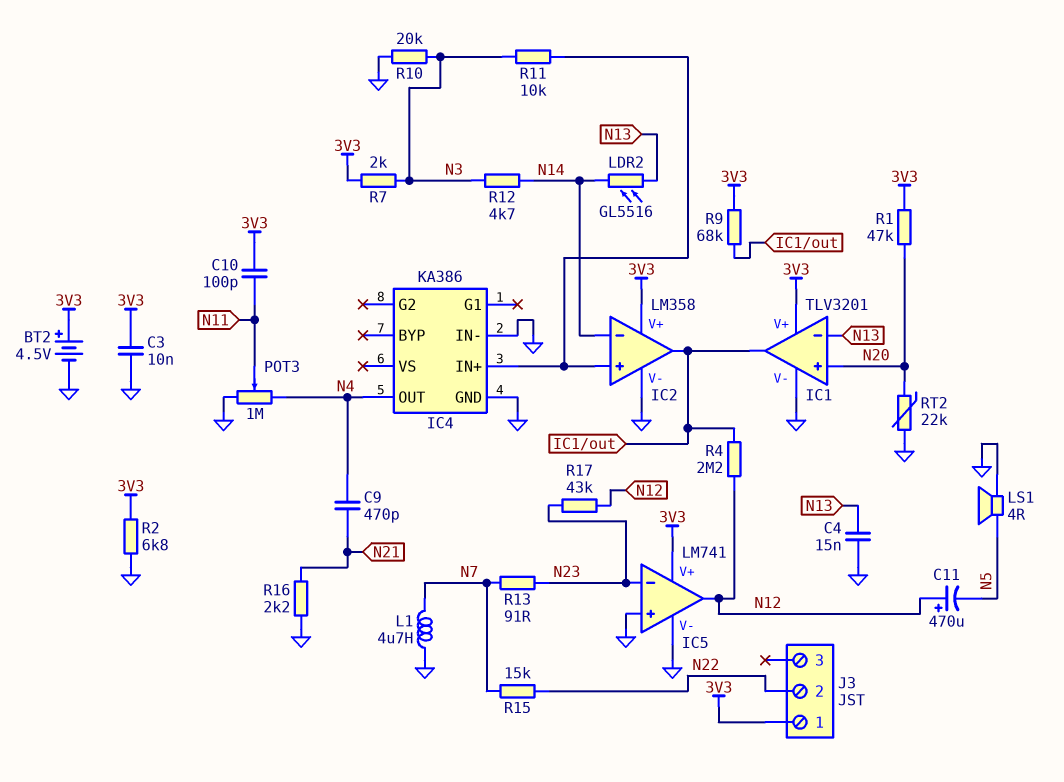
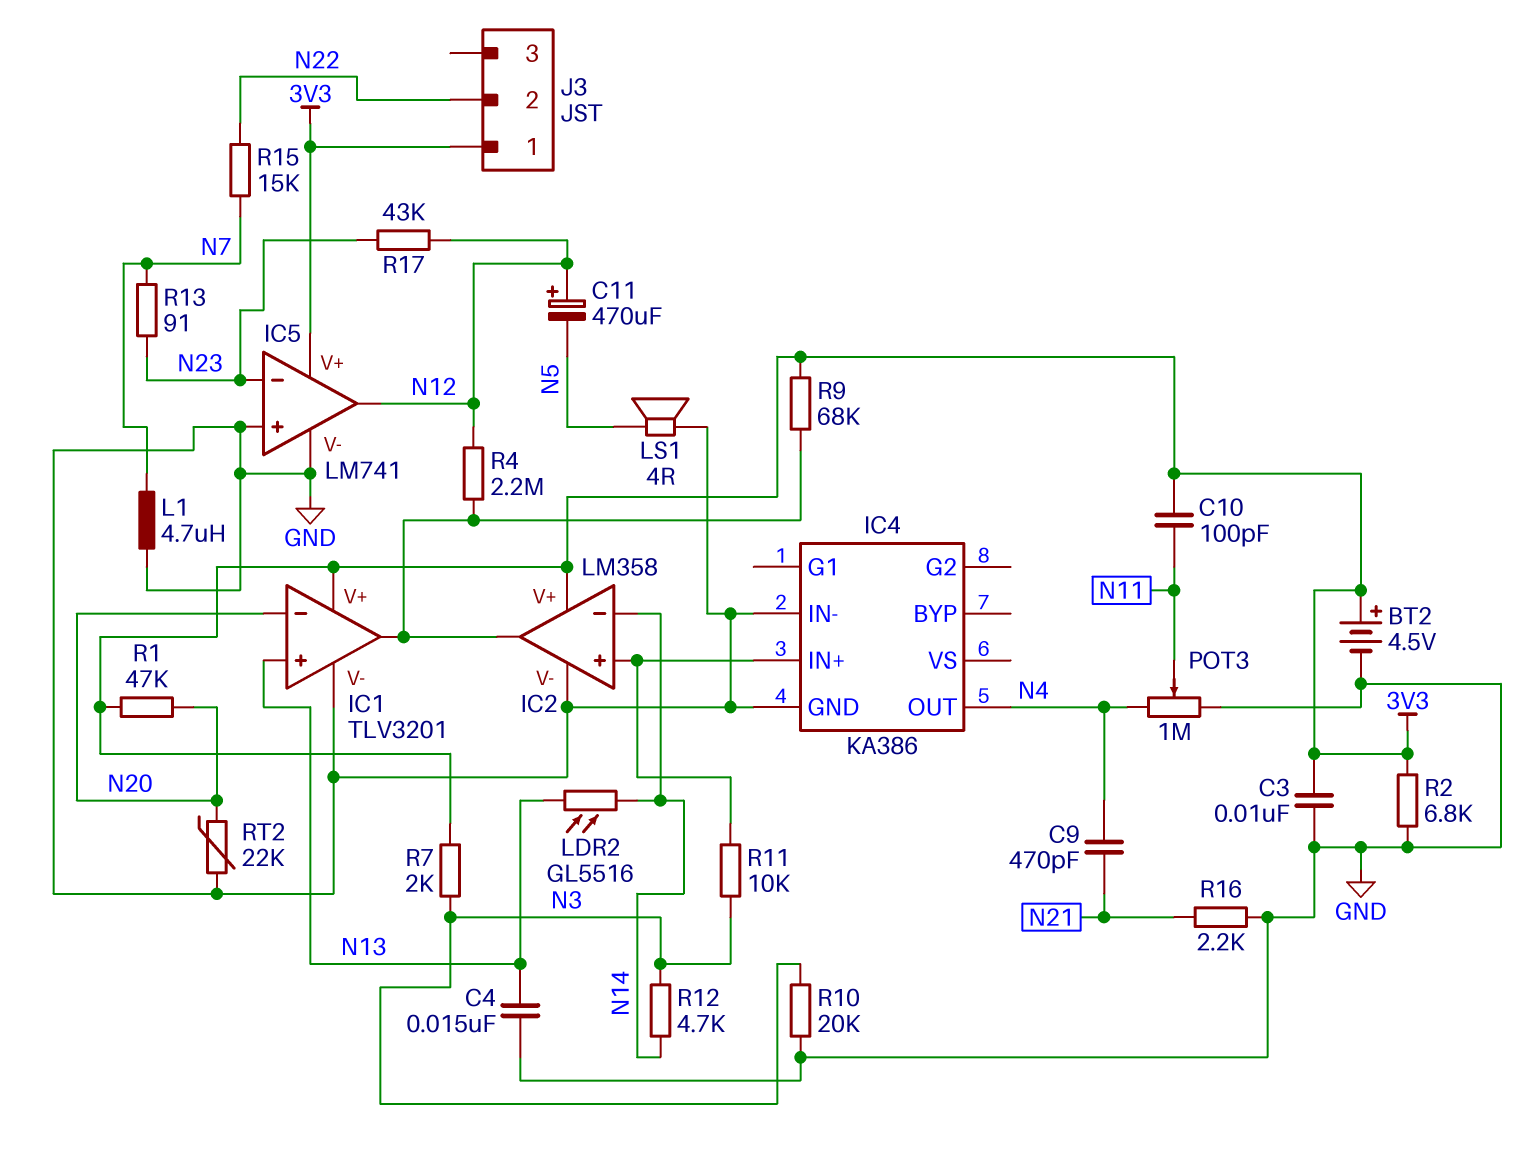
IC1 pin in+: N20 -> N13
IC1 pin in-: N13 -> N20

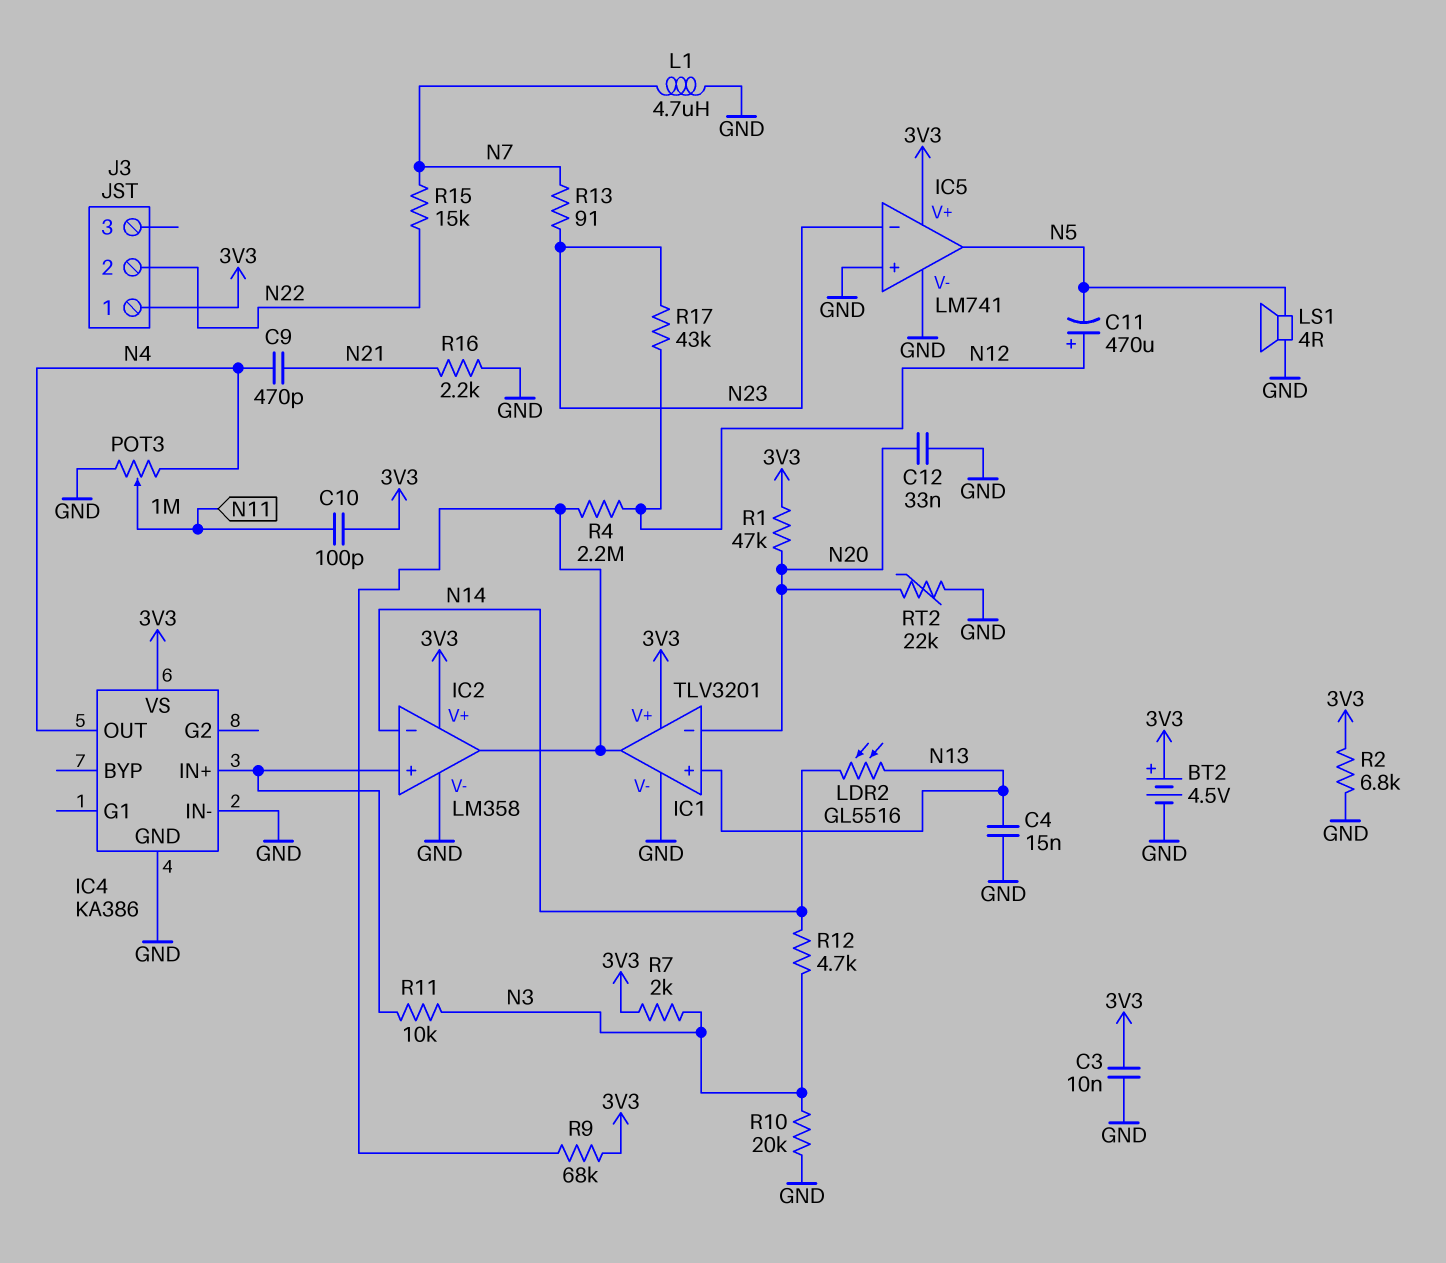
C12: none -> 33nF (GND, N20)
IC4 pin VS: none -> 3V3
IC5 pin out: N12 -> N5

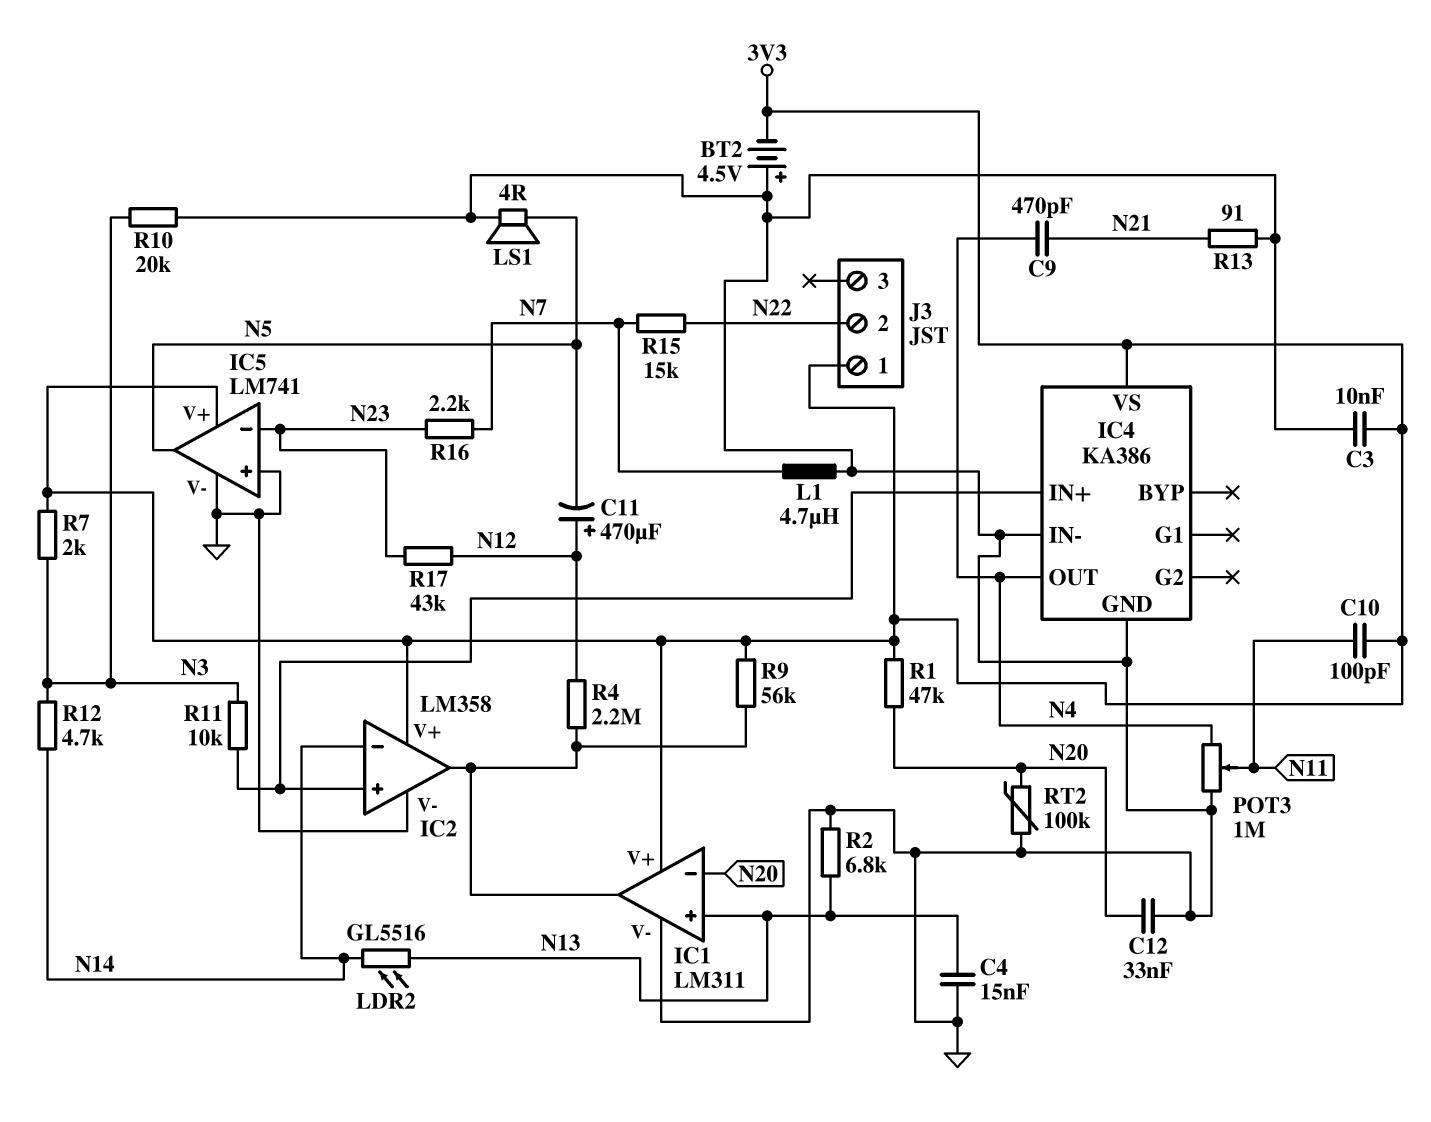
BT2: 4.5V (plus 3V3, minus GND) -> 4.5V (plus GND, minus 3V3)
IC1: TLV3201 -> LM311
R2: 6.8k (3V3, GND) -> 6.8k (GND, N13)
R9: 68k (3V3, IC1/out) -> 56k (3V3, IC1/out)
R13: 91 (N7, N23) -> 91 (GND, N21)
R16: 2.2k (GND, N21) -> 2.2k (N7, N23)
RT2: 22k (GND, N20) -> 100k (GND, N20)

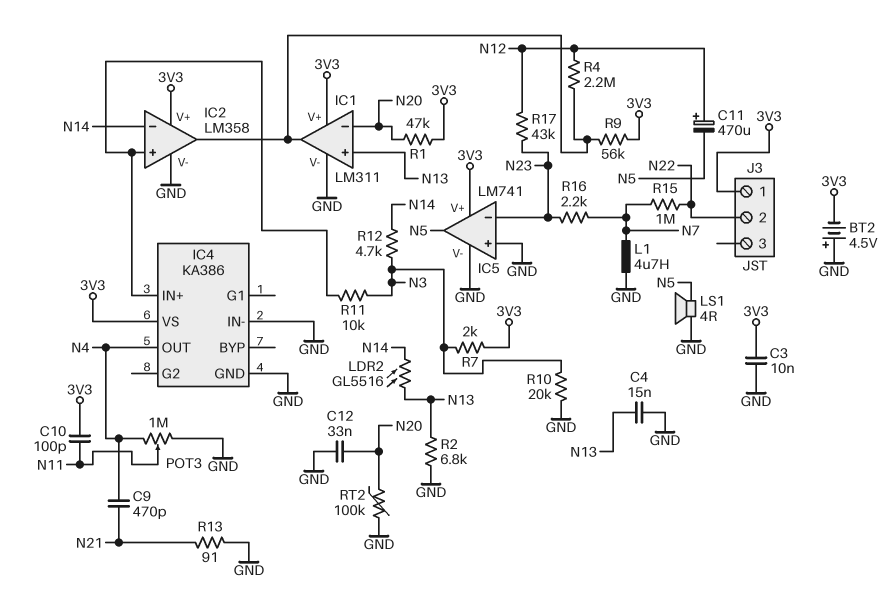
R15: 15k (N7, N22) -> 1M (N7, N22)

